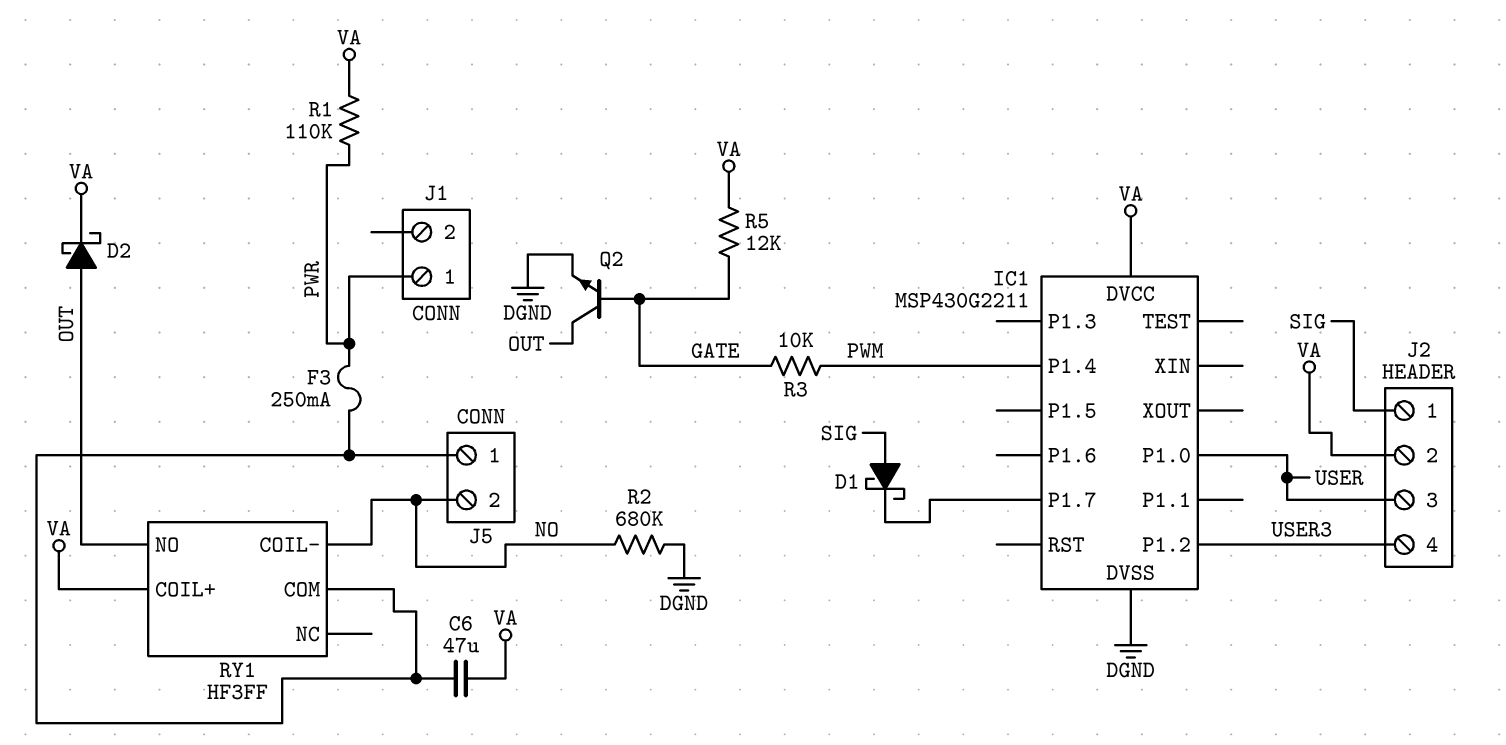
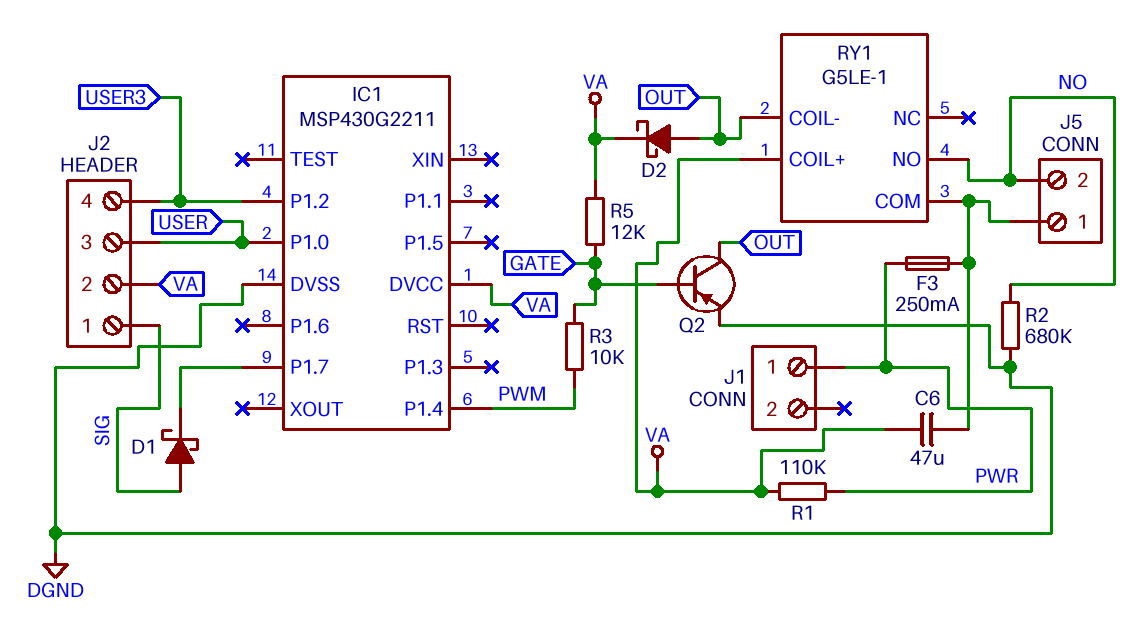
Q2: NPN (B GATE, C OUT, E DGND) -> PNP (B GATE, C OUT, E DGND)
RY1: HF3FF -> G5LE-1
RY1 pin COIL-: NO -> OUT
RY1 pin NO: OUT -> NO

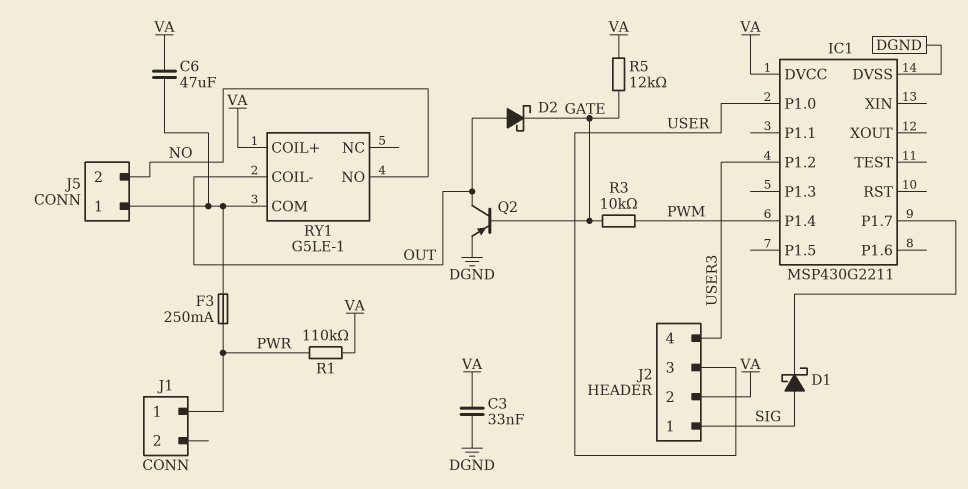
C3: none -> 33nF (DGND, VA)
D2: schottky (A OUT, K VA) -> schottky (A OUT, K GATE)
R2: 680k (DGND, NO) -> none

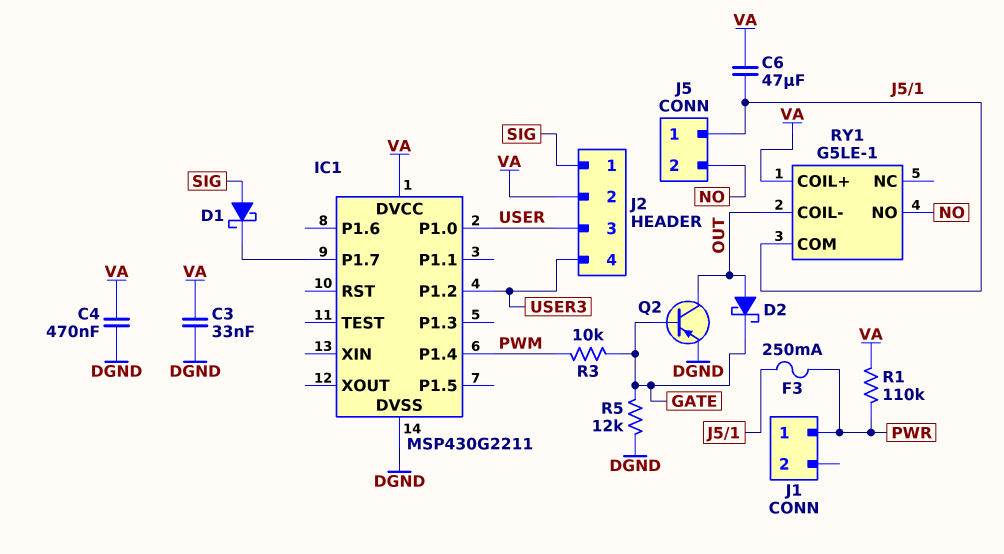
C4: none -> 470nF (DGND, VA)
R5: 12k (GATE, VA) -> 12k (DGND, GATE)

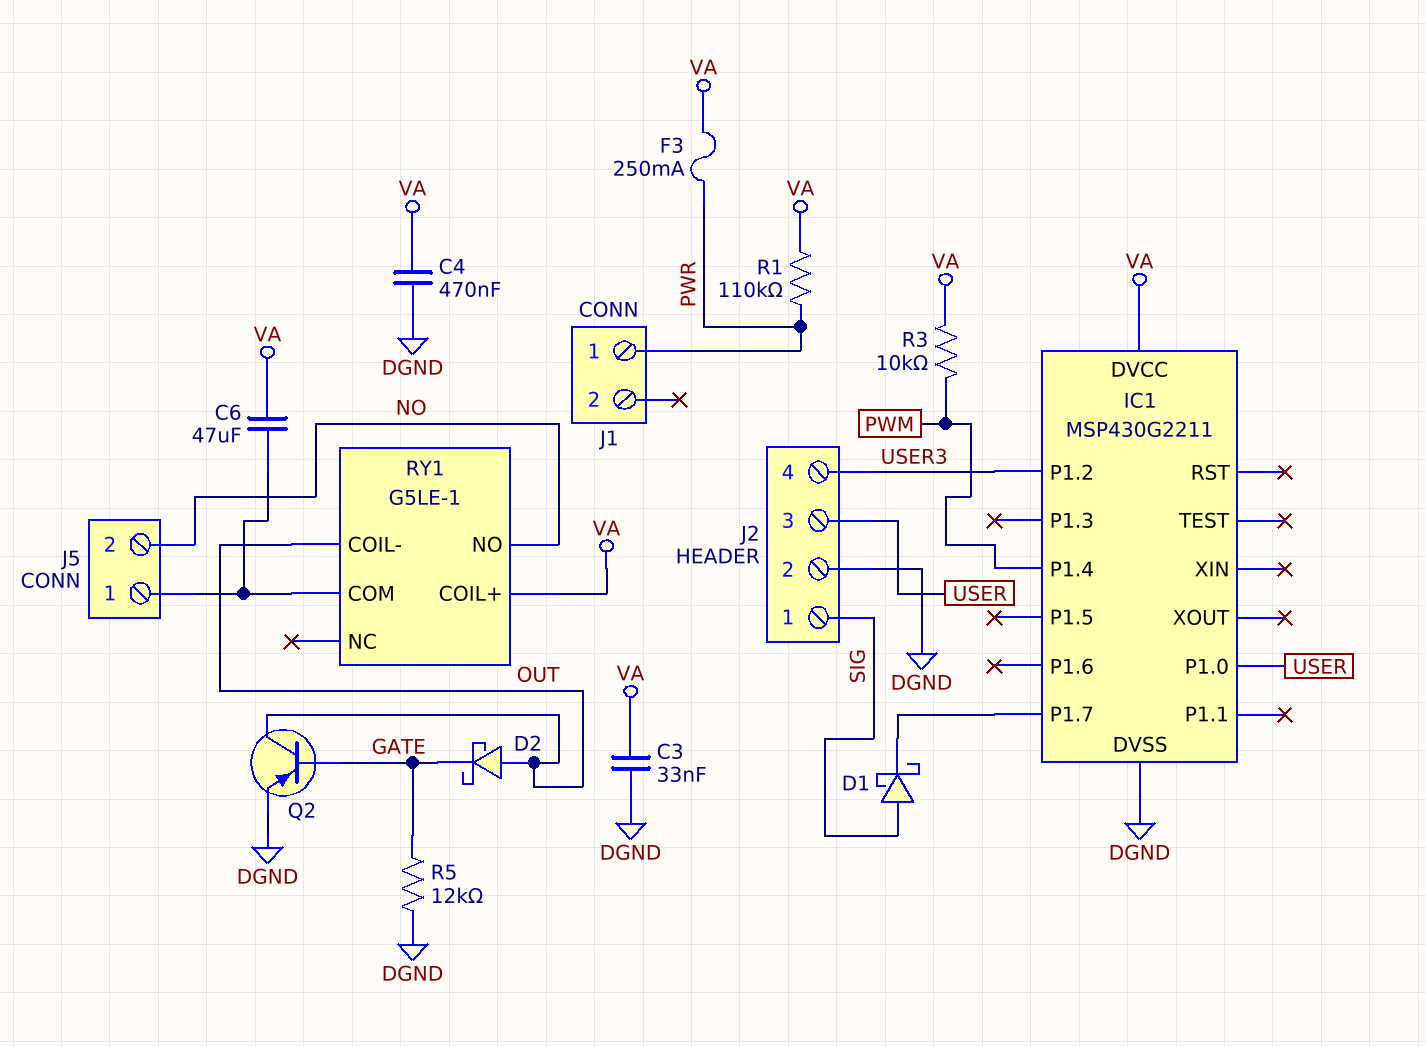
F3: 250mA (J5/1, PWR) -> 250mA (PWR, VA)
J2 pin 2: VA -> DGND
R3: 10k (GATE, PWM) -> 10k (PWM, VA)

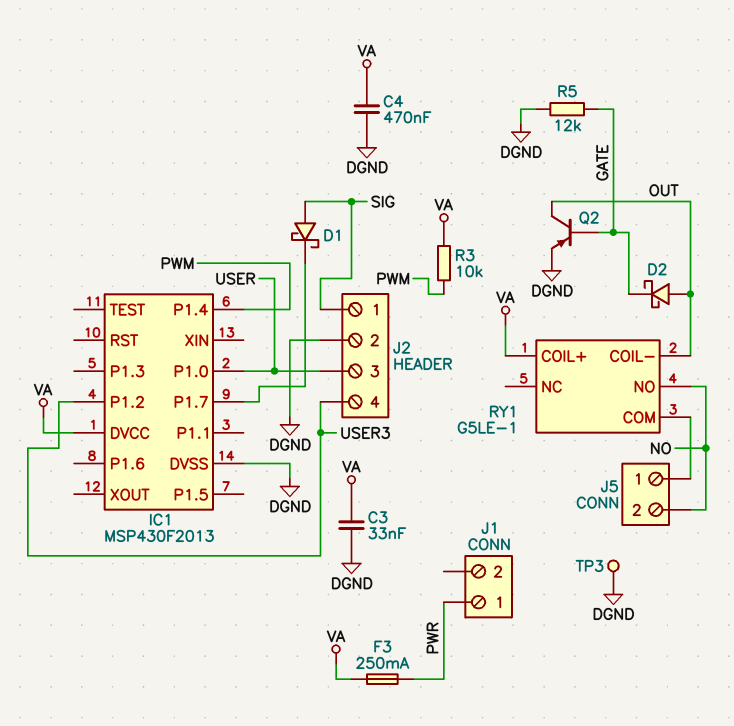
C6: 47uF (J5/1, VA) -> none
IC1: MSP430G2211 -> MSP430F2013
R1: 110k (PWR, VA) -> none
TP3: none -> test point (DGND)

